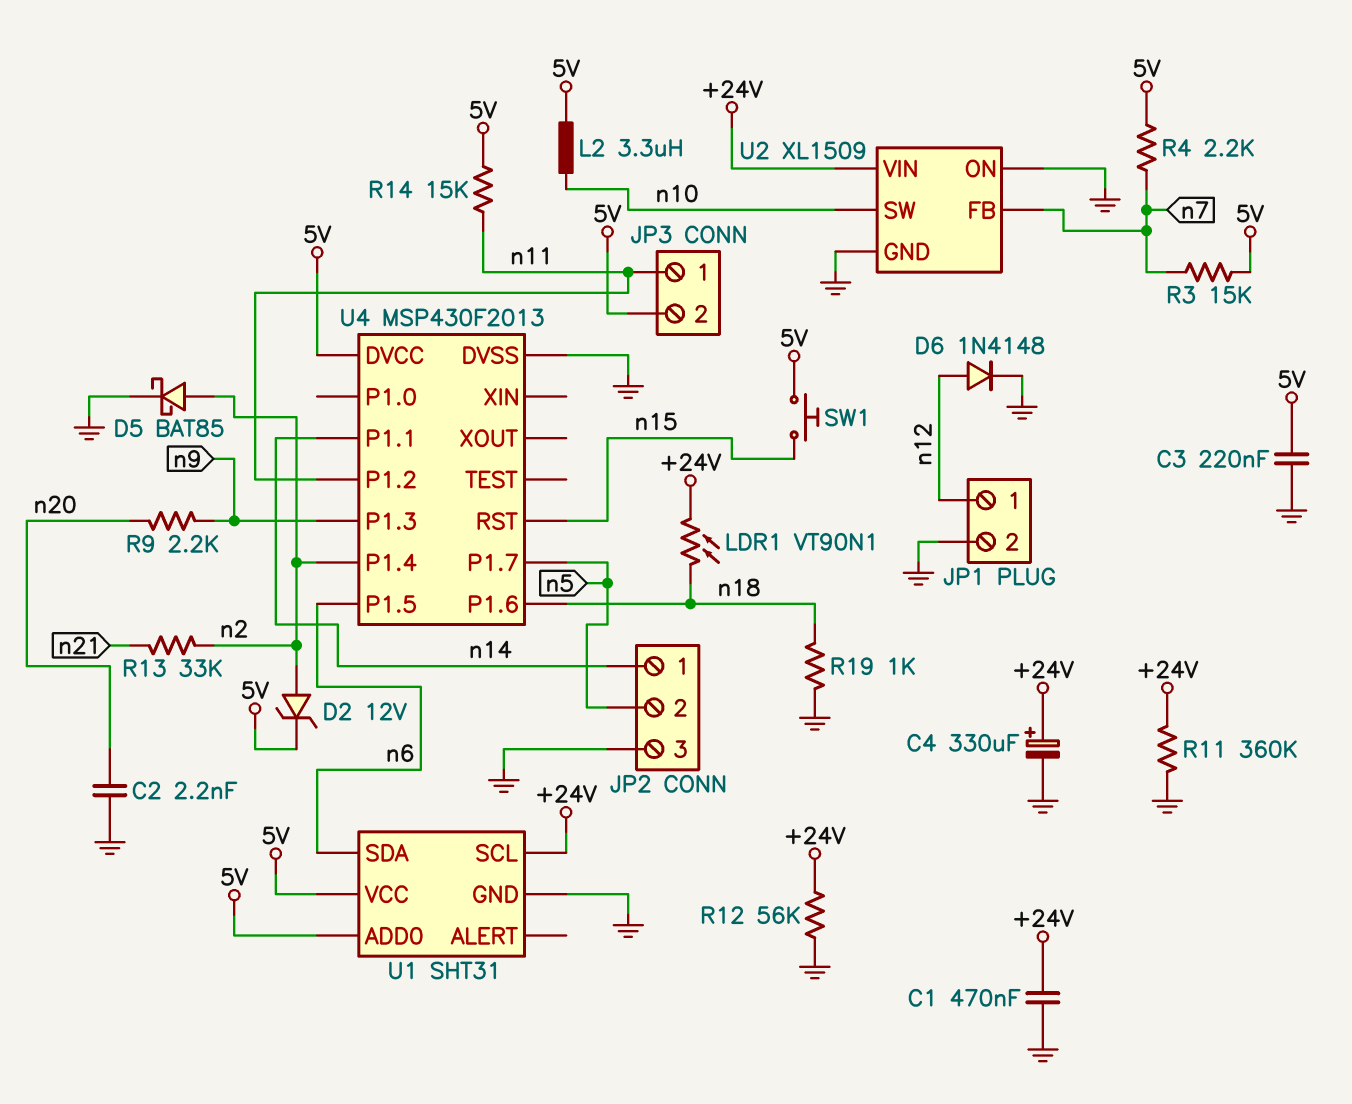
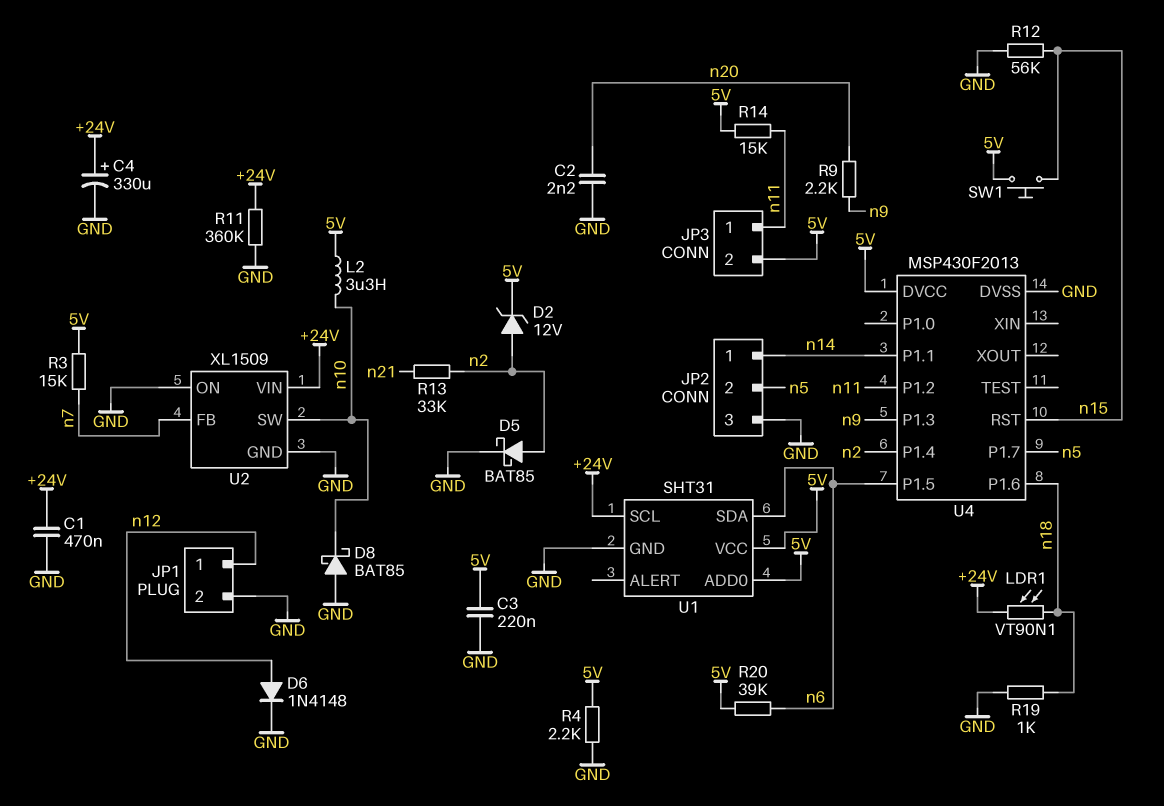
D8: none -> schottky BAT85 (A GND, K n10)
R4: 2.2k (5V, n7) -> 2.2k (5V, GND)
R12: 56k (+24V, GND) -> 56k (GND, n15)
R20: none -> 39k (5V, n6)

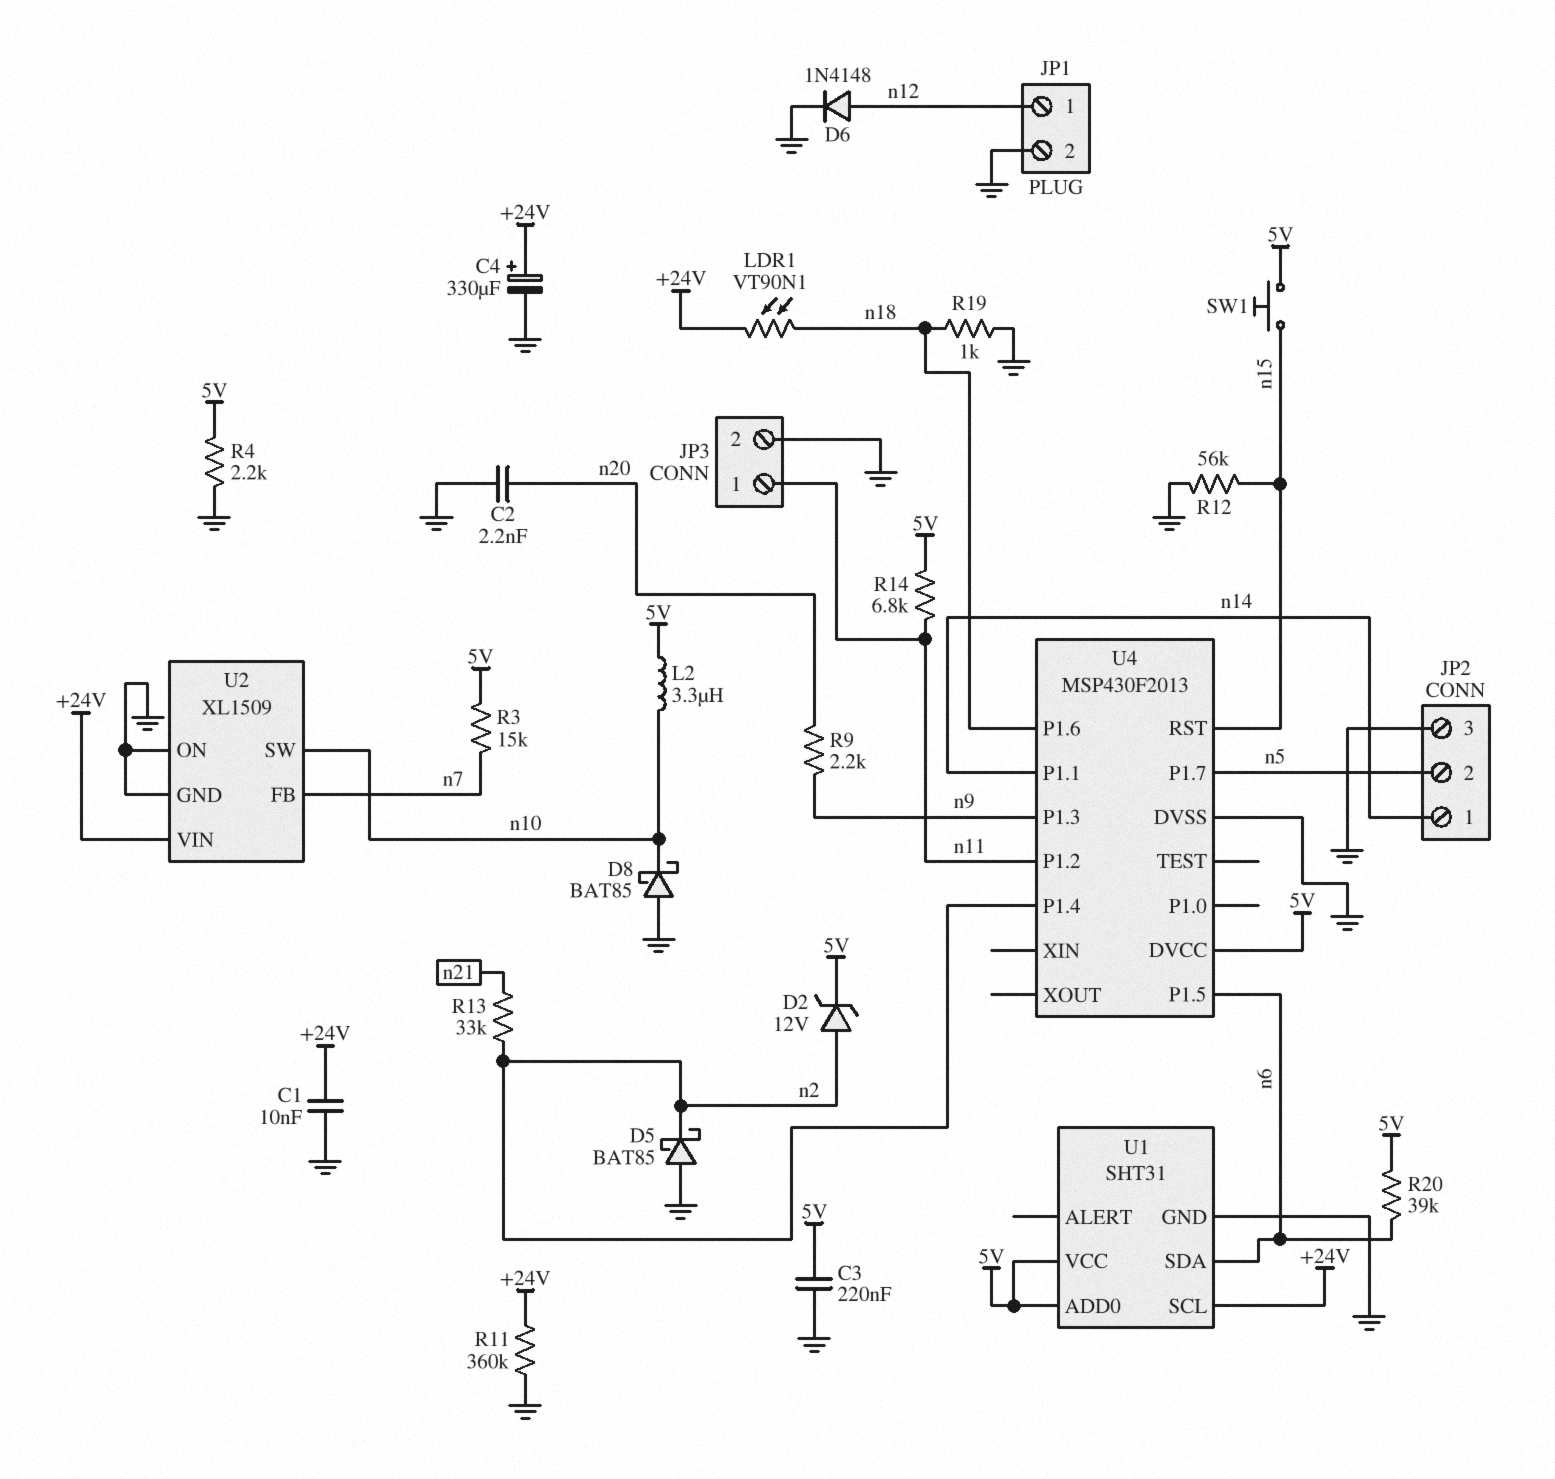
C1: 470nF (+24V, GND) -> 10nF (+24V, GND)
D5: schottky BAT85 (A n2, K GND) -> schottky BAT85 (A GND, K n2)
JP3 pin 2: 5V -> GND
R14: 15k (5V, n11) -> 6.8k (5V, n11)

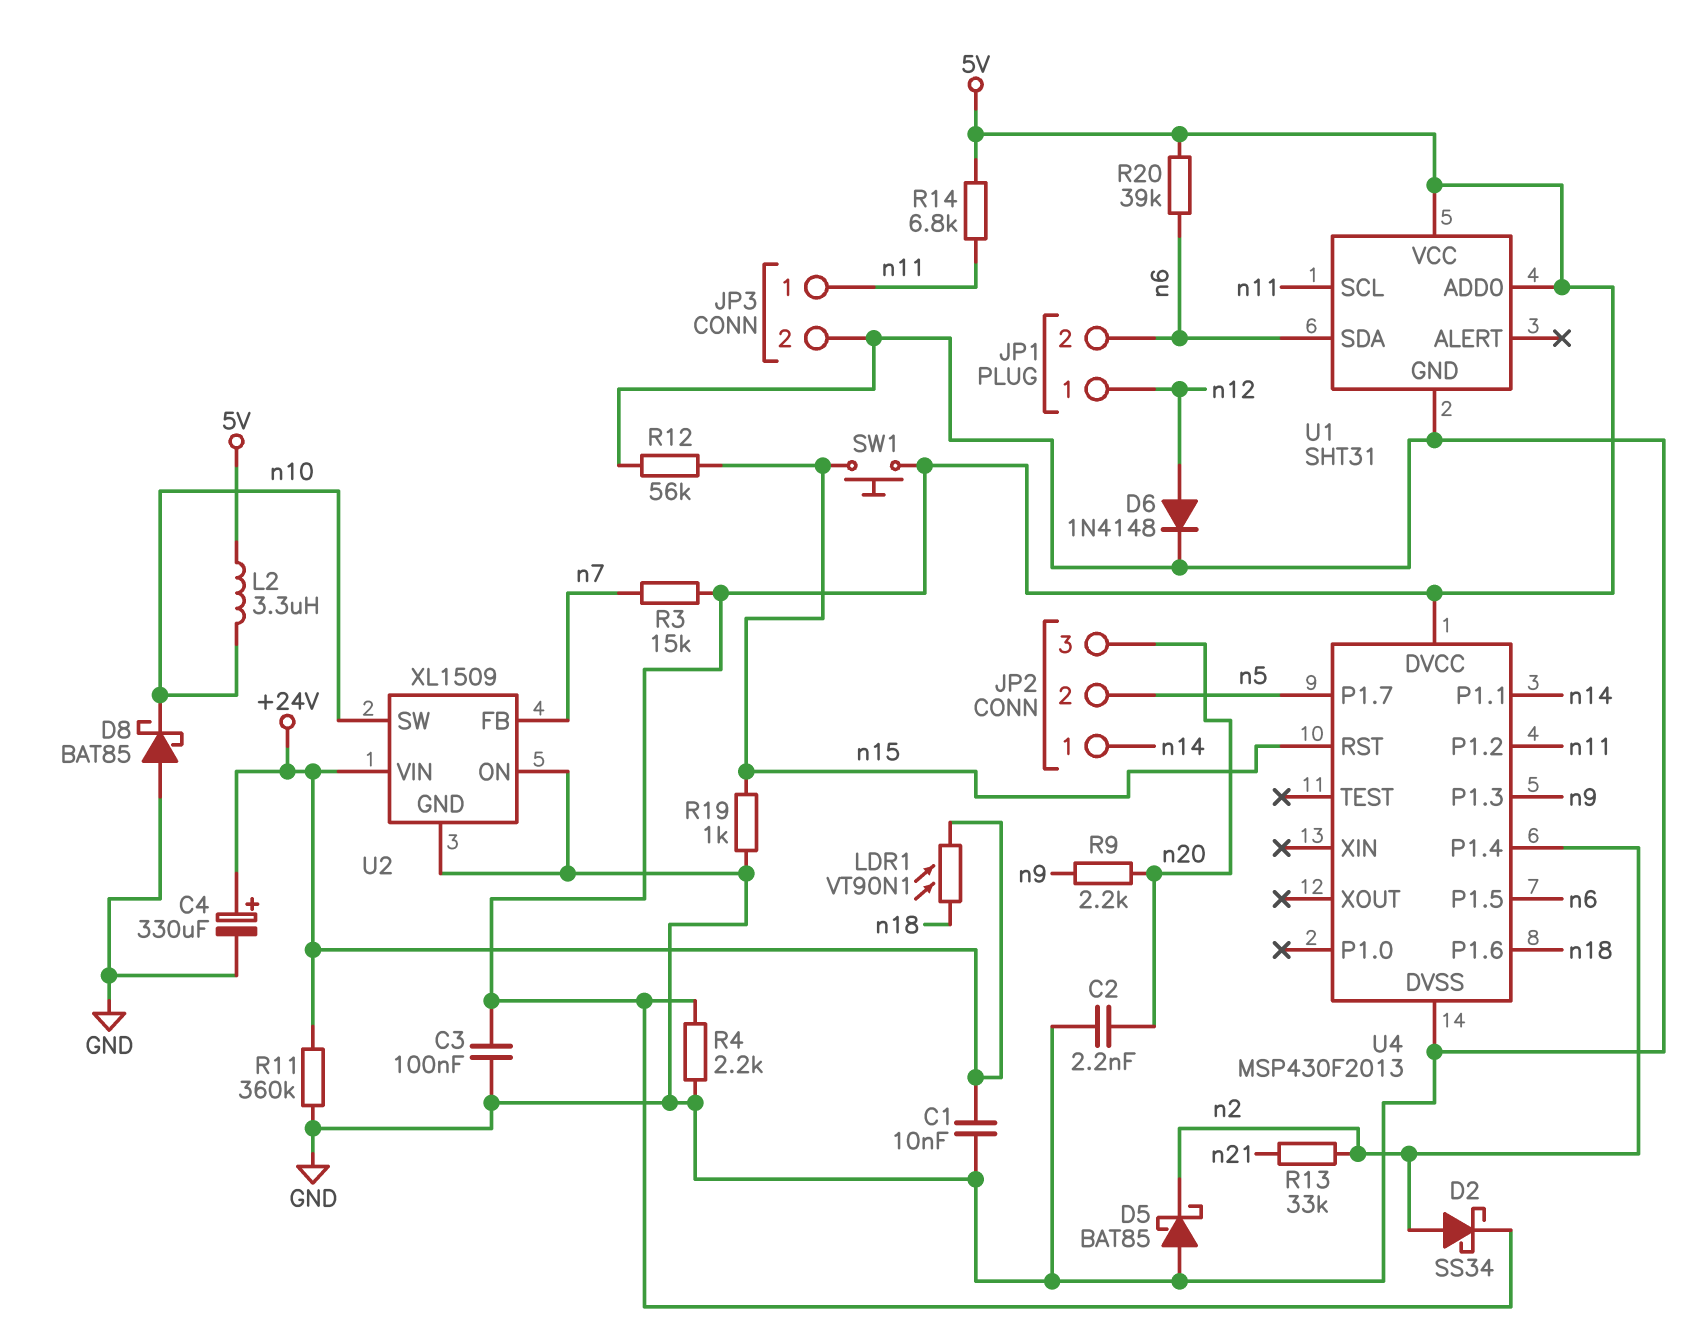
C3: 220nF (5V, GND) -> 100nF (5V, GND)
D2: zener 12V (A n2, K 5V) -> schottky SS34 (A n2, K 5V)
JP1 pin 2: GND -> n6
JP2 pin 3: GND -> n20
R19: 1k (GND, n18) -> 1k (GND, n15)
U1 pin SCL: +24V -> n11

